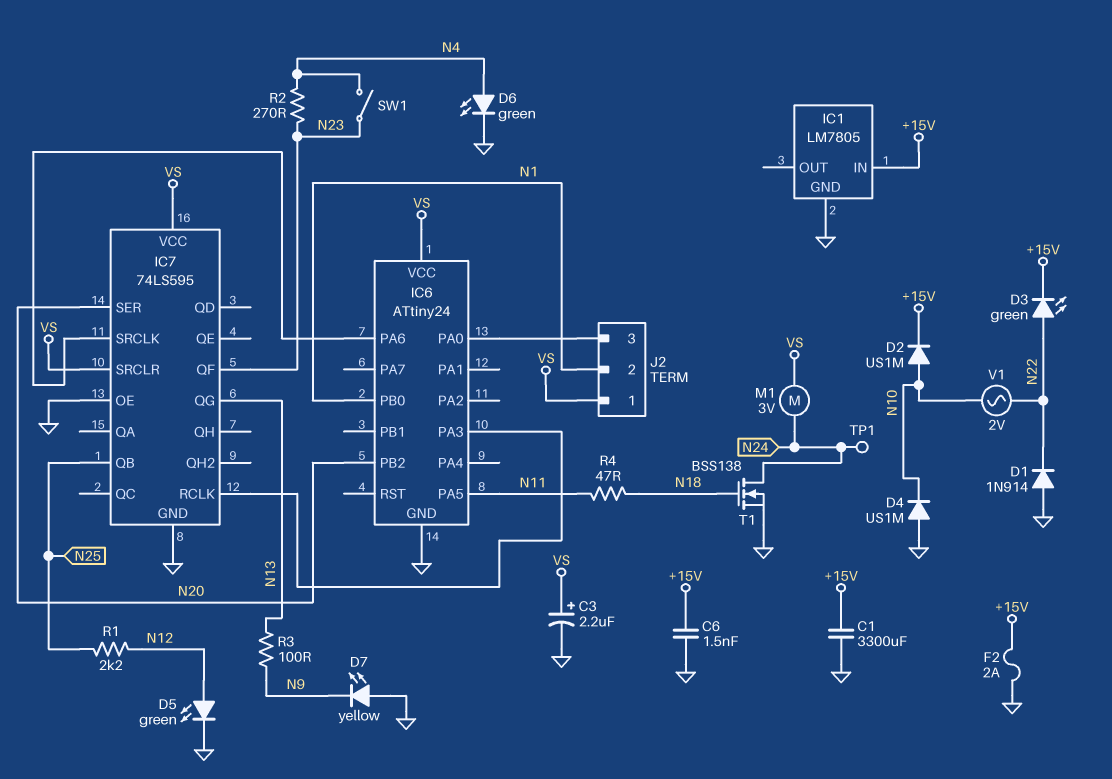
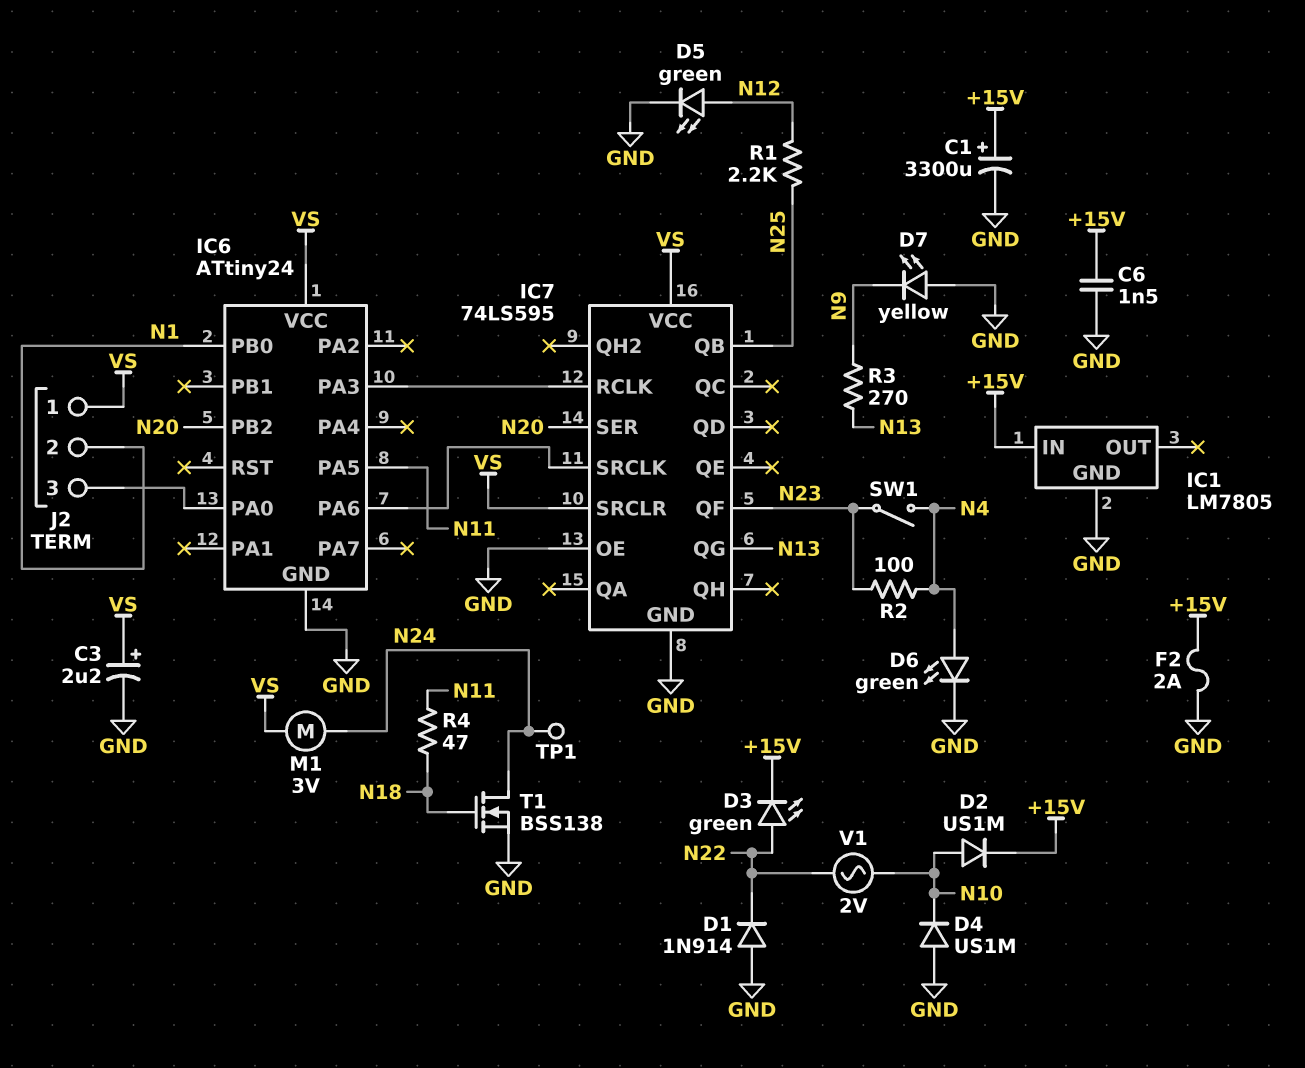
C1: 3300uF (+15V, GND) -> 3300uF (plus +15V, minus GND)
R2: 270 (N4, N23) -> 100 (N4, N23)
R3: 100 (N9, N13) -> 270 (N9, N13)

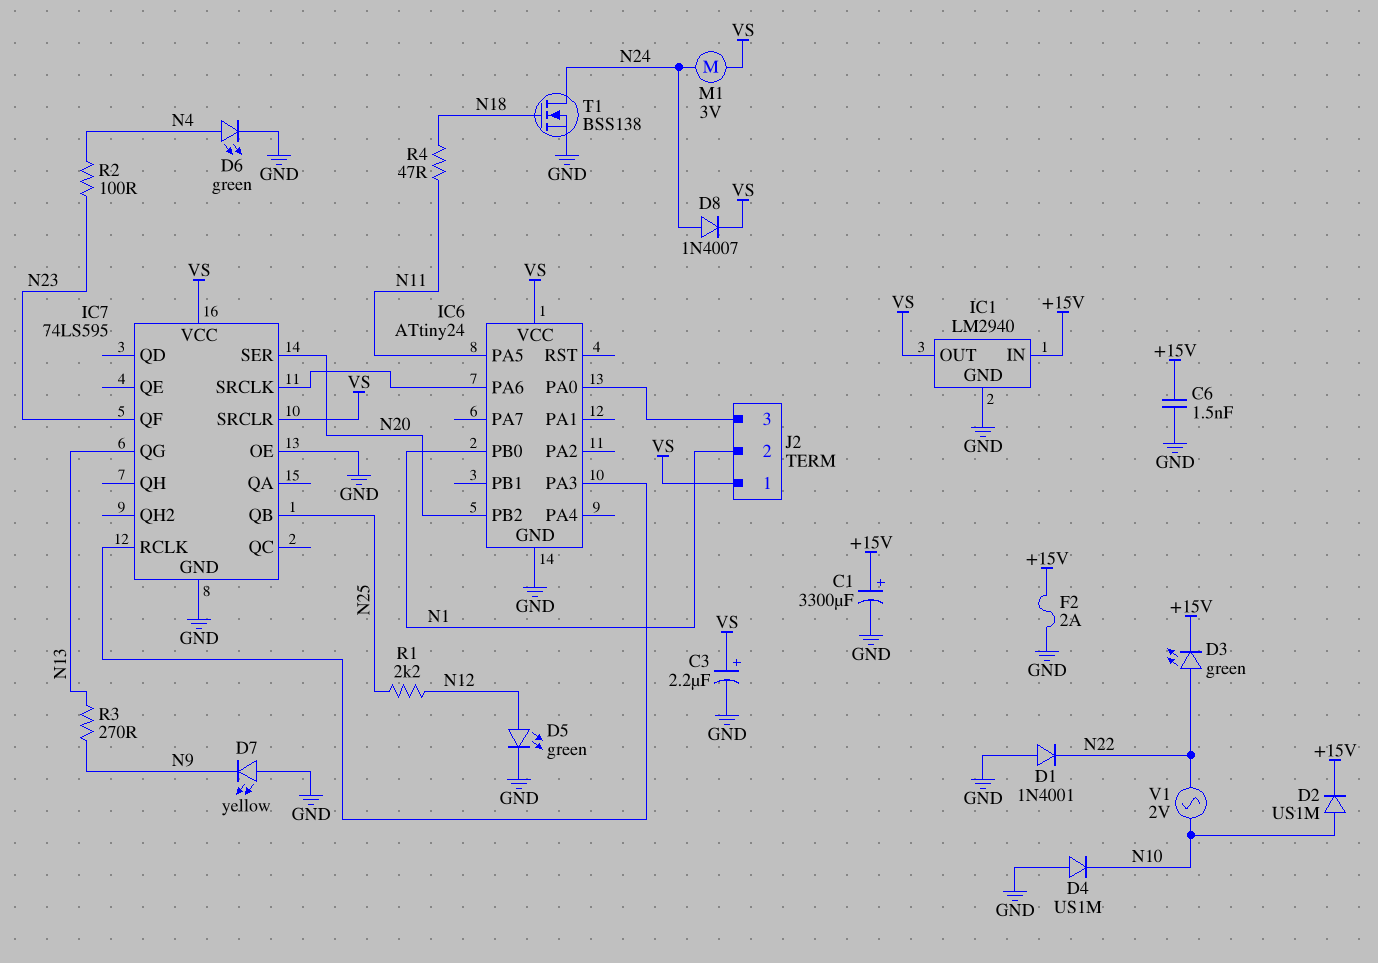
D1: diode 1N914 (A GND, K N22) -> diode 1N4001 (A GND, K N22)
D8: none -> diode 1N4007 (A N24, K VS)
IC1: LM7805 -> LM2940
IC1 pin OUT: none -> VS
SW1: switch (N4, N23) -> none
TP1: test point (N24) -> none

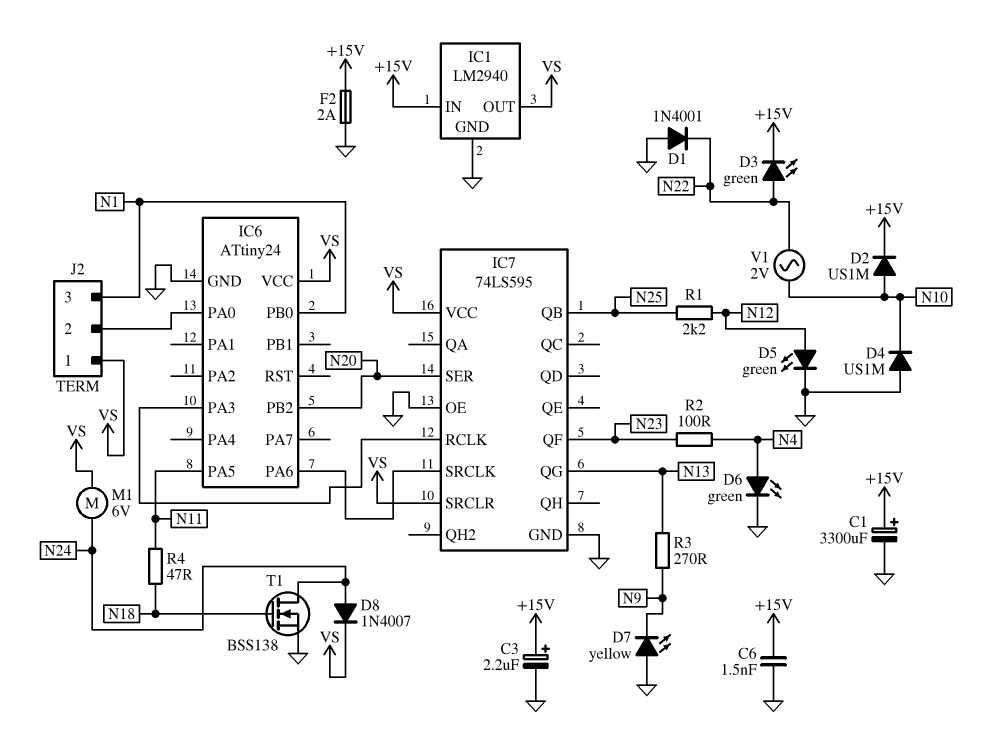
C3: 2.2uF (plus VS, minus GND) -> 2.2uF (plus +15V, minus GND)
J2 pin 2: N1 -> IC6/PA0
J2 pin 3: IC6/PA0 -> N1
M1: motor 3V (N24, VS) -> motor 6V (N24, VS)

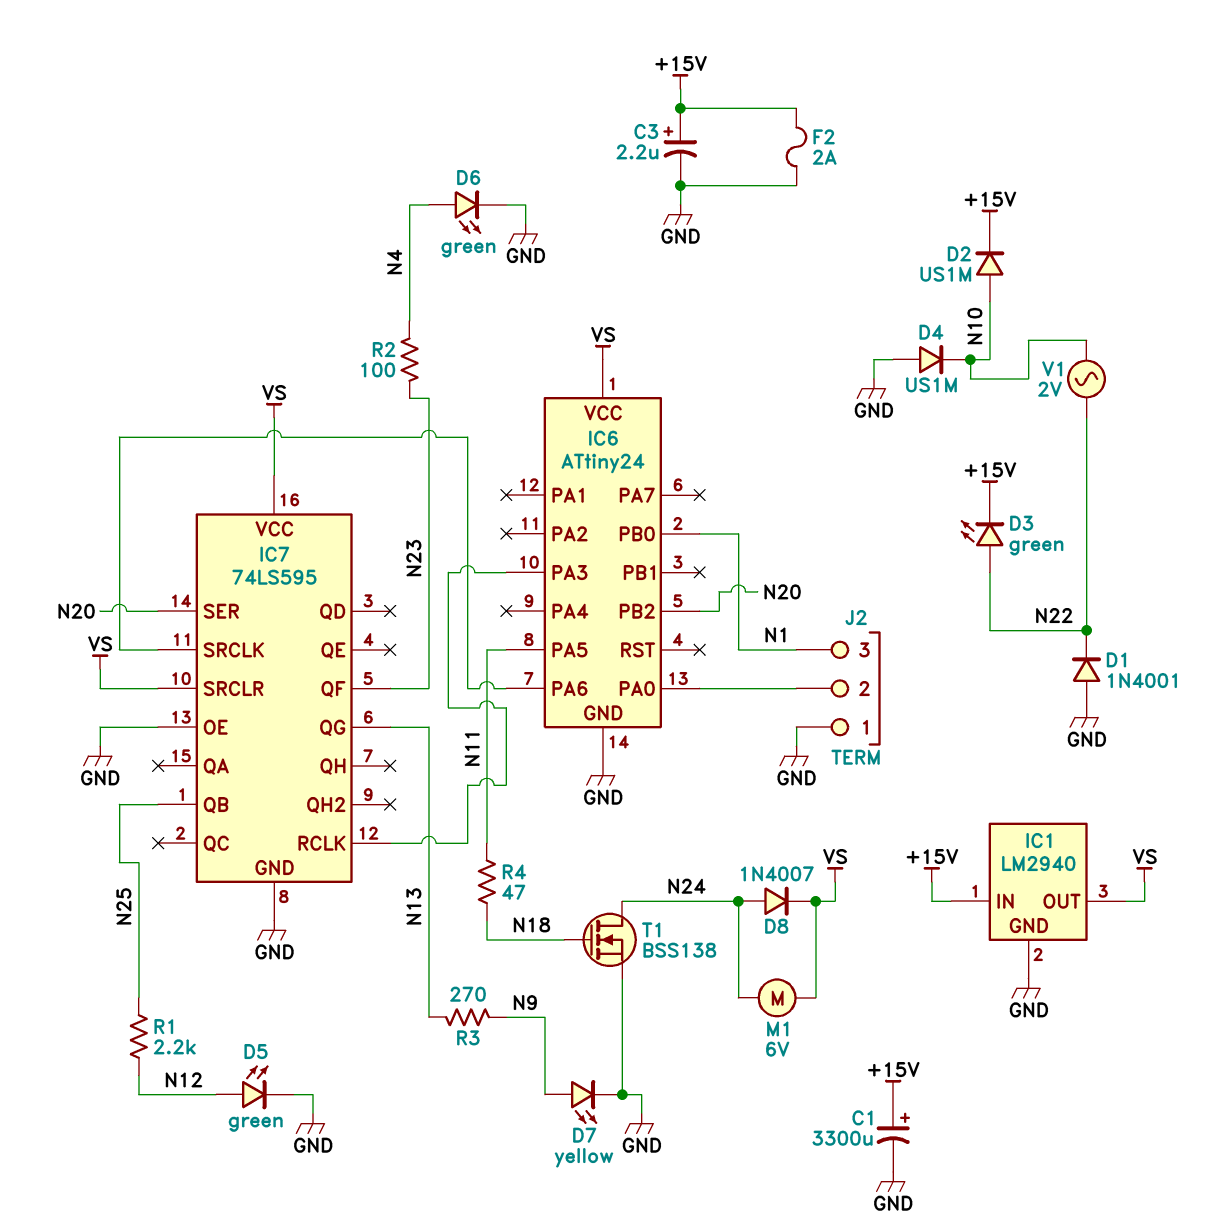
C6: 1.5nF (+15V, GND) -> none
D7: LED yellow (A GND, K N9) -> LED yellow (A N9, K GND)
J2 pin 1: VS -> GND

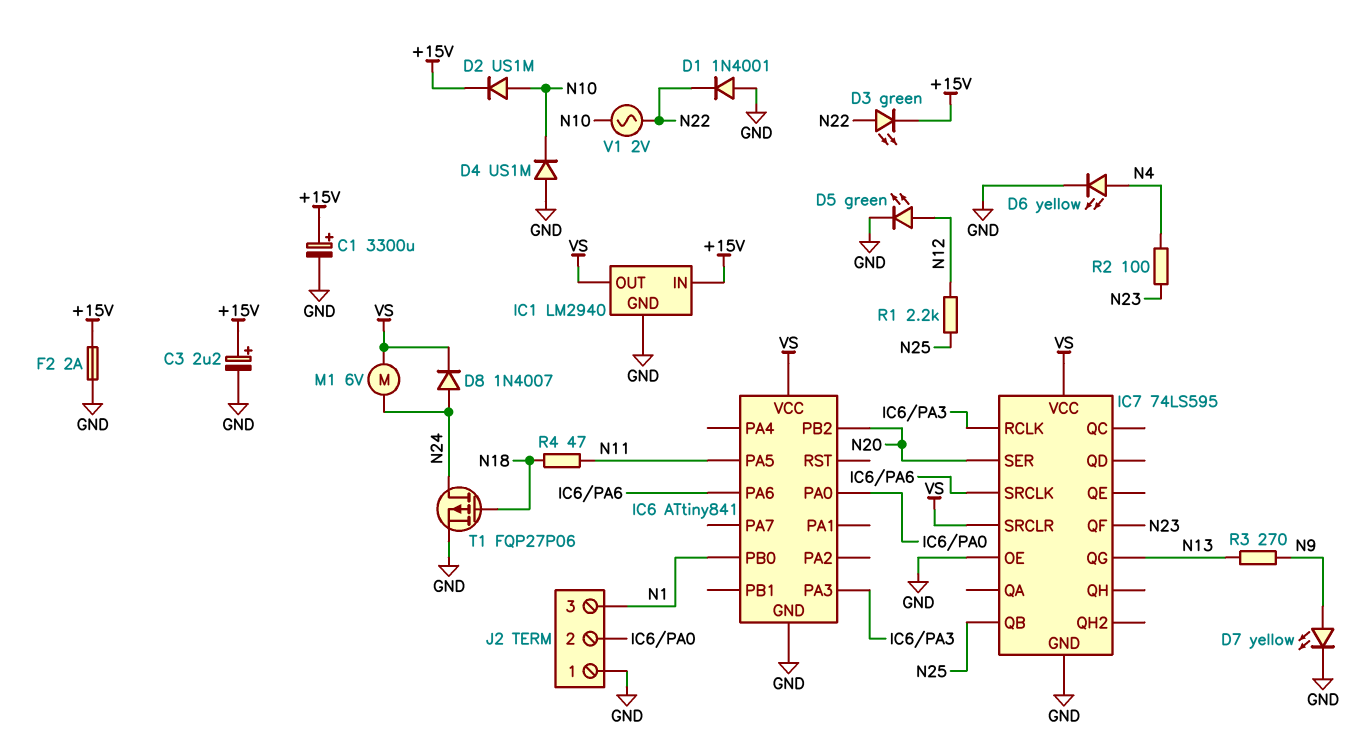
D6: LED green (A N4, K GND) -> LED yellow (A N4, K GND)
IC6: ATtiny24 -> ATtiny841
T1: NMOS BSS138 (G N18, D N24, S GND) -> PMOS FQP27P06 (G N18, D N24, S GND)

